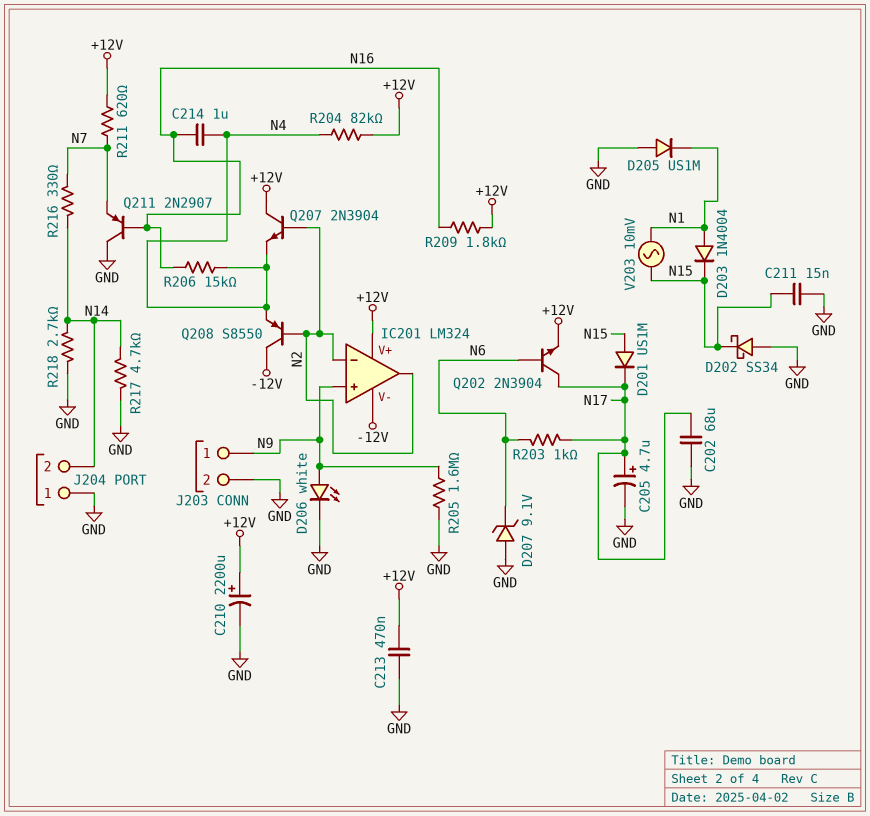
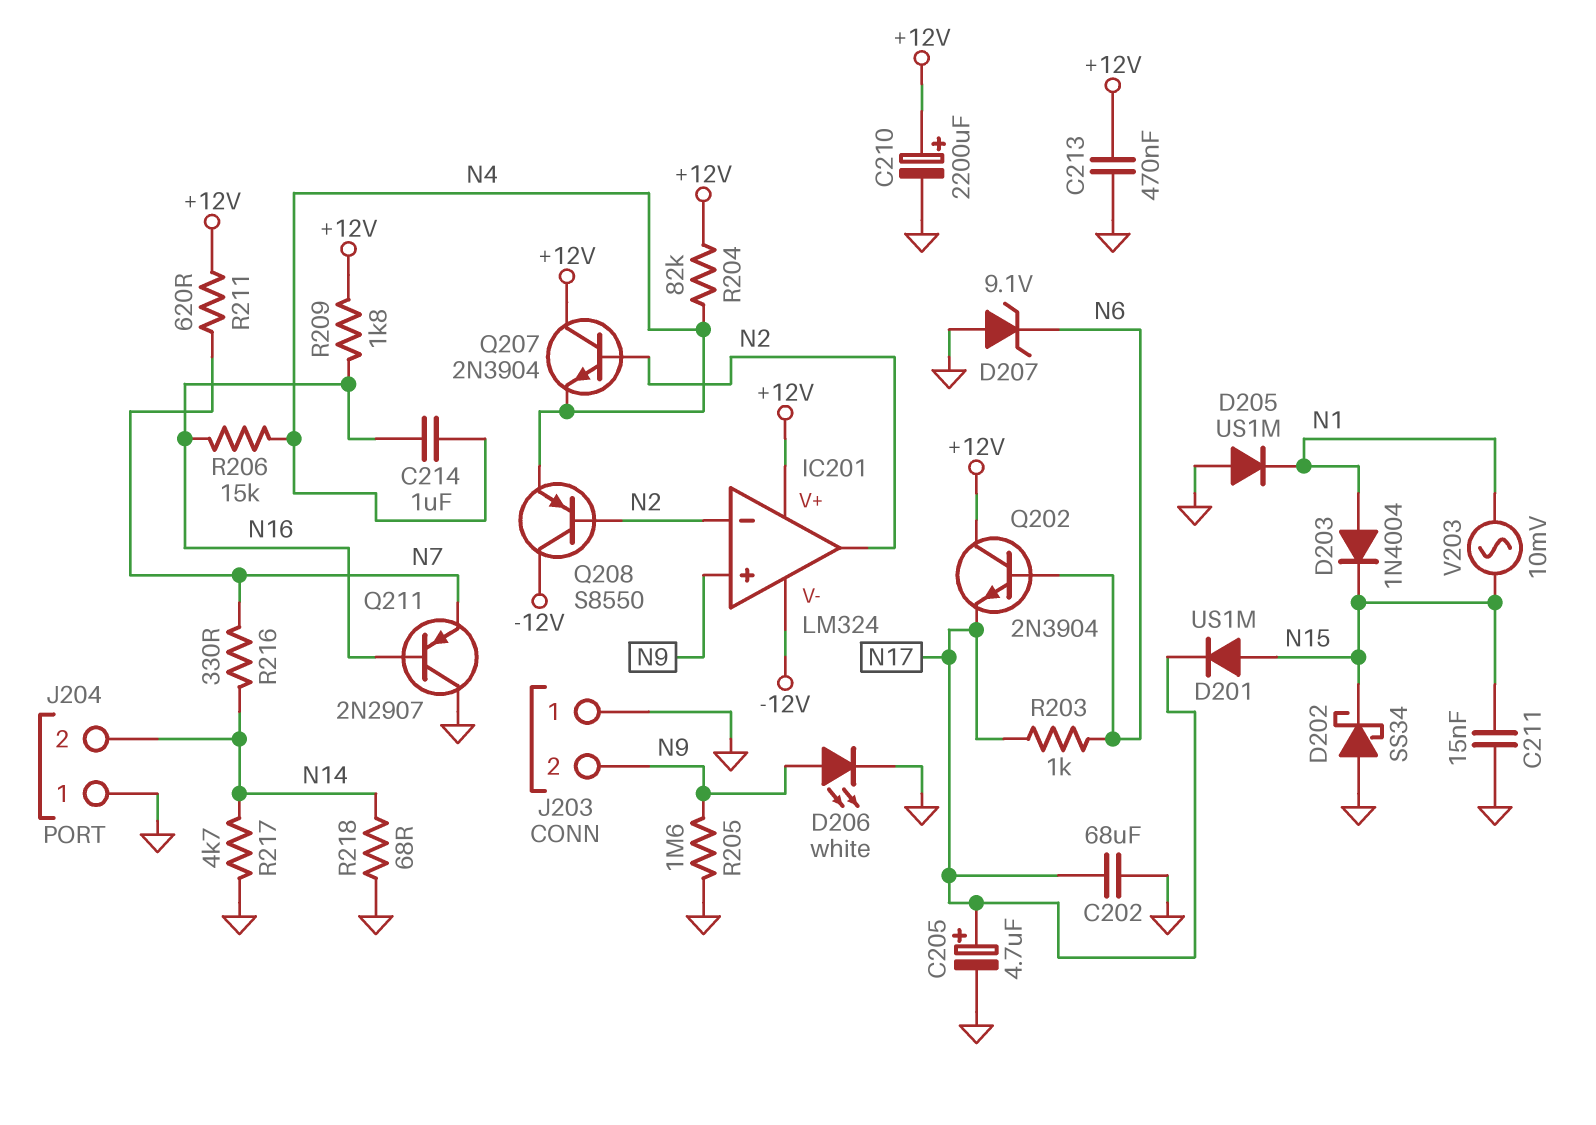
J203 pin 1: N9 -> GND
J203 pin 2: GND -> N9
Q202: NPN 2N3904 (B N6, C N17, E +12V) -> NPN 2N3904 (B N6, C +12V, E N17)
R218: 2.7k (GND, N14) -> 68 (GND, N14)

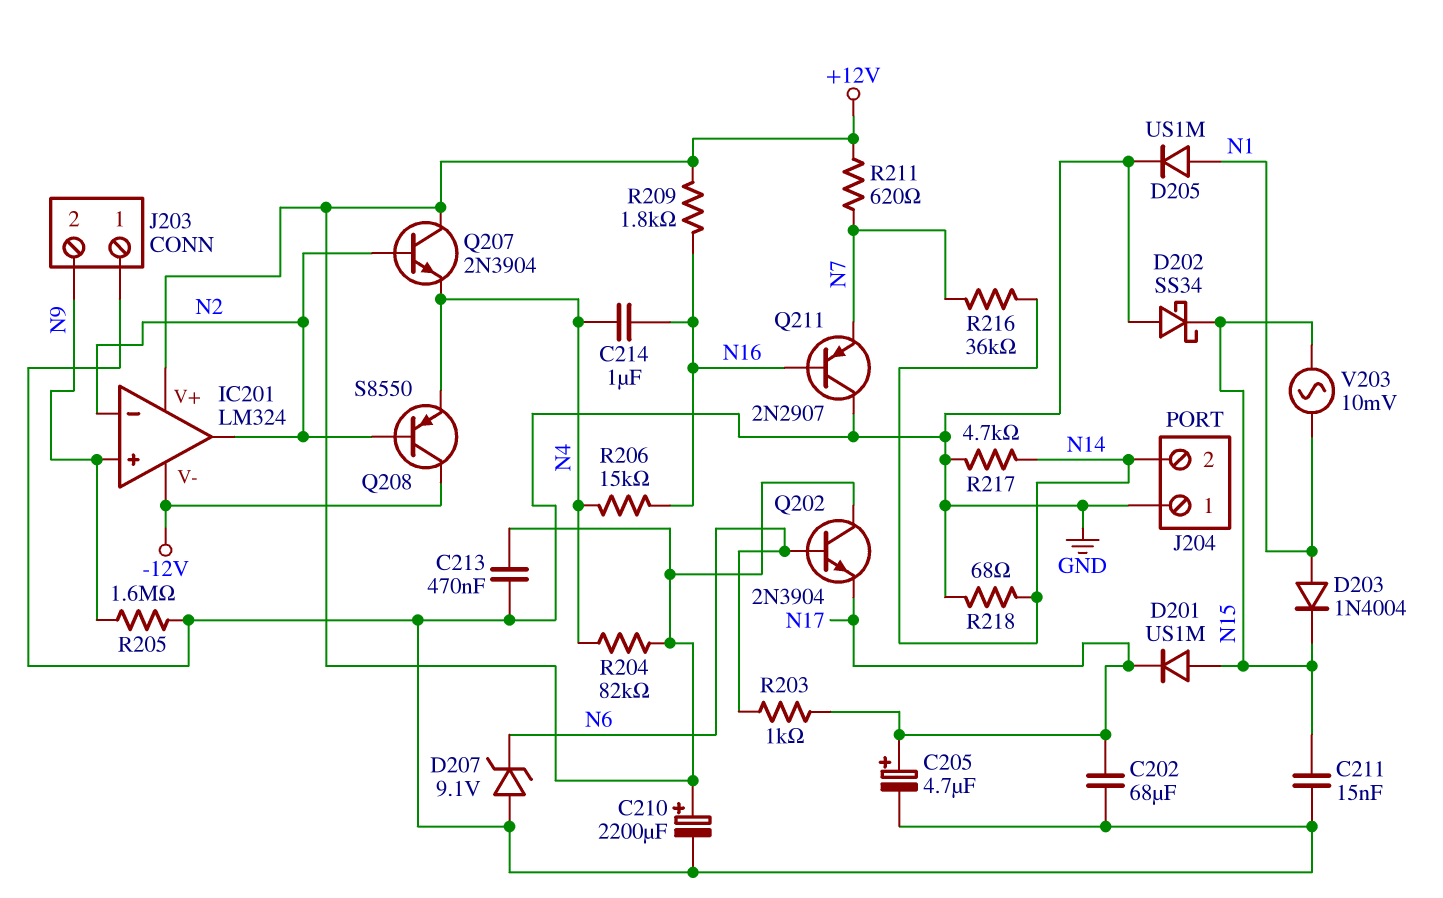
D205: diode US1M (A GND, K N1) -> diode US1M (A N1, K GND)
D206: LED white (A N9, K GND) -> none
R216: 330 (N7, N14) -> 36k (N7, N14)

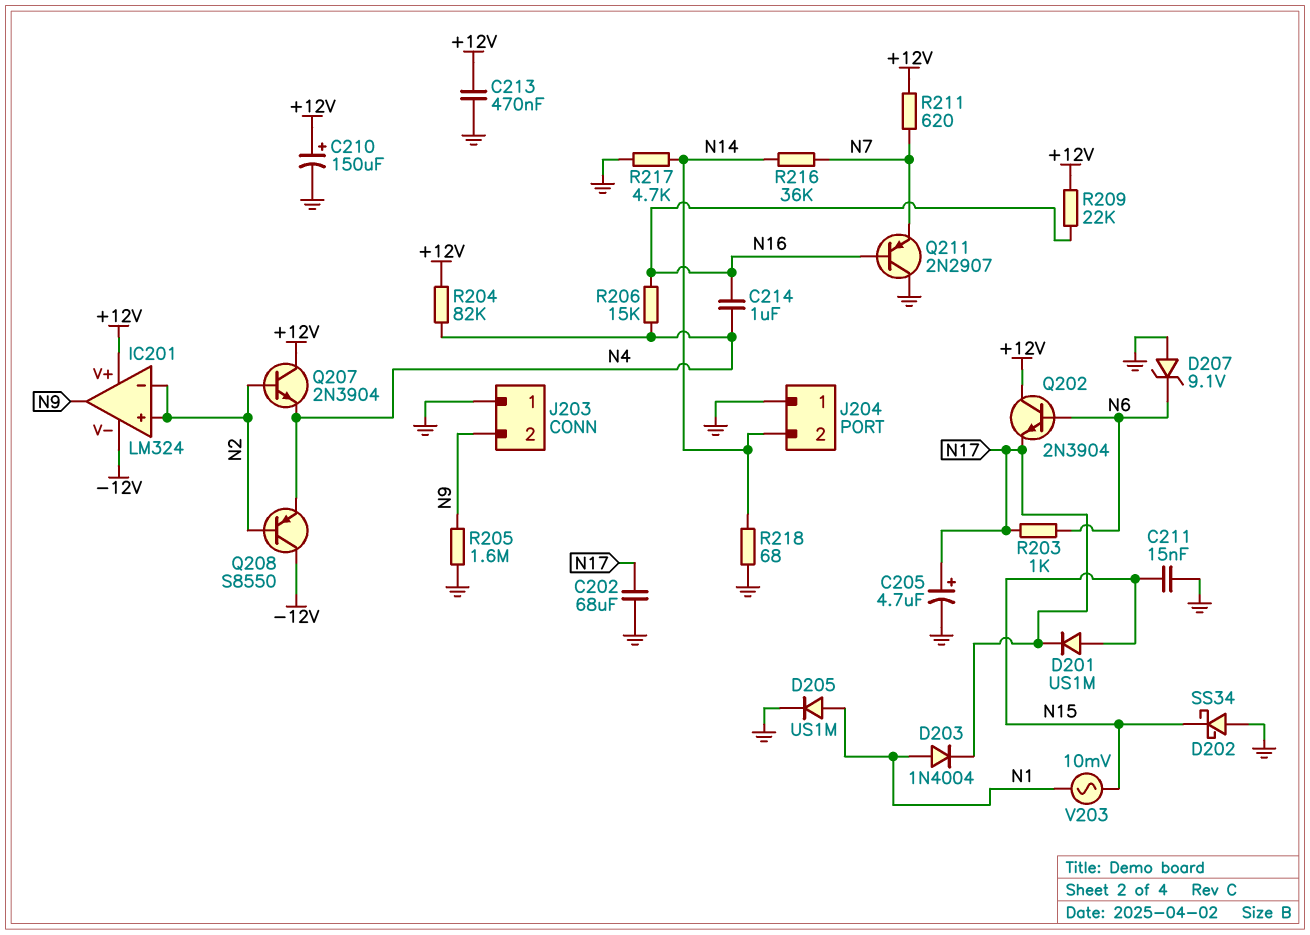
C210: 2200uF (plus +12V, minus GND) -> 150uF (plus +12V, minus GND)
D203: diode 1N4004 (A N1, K N15) -> diode 1N4004 (A N1, K N17)
IC201 pin in+: N9 -> N2
IC201 pin out: N2 -> N9
R209: 1.8k (+12V, N16) -> 22k (+12V, N16)

